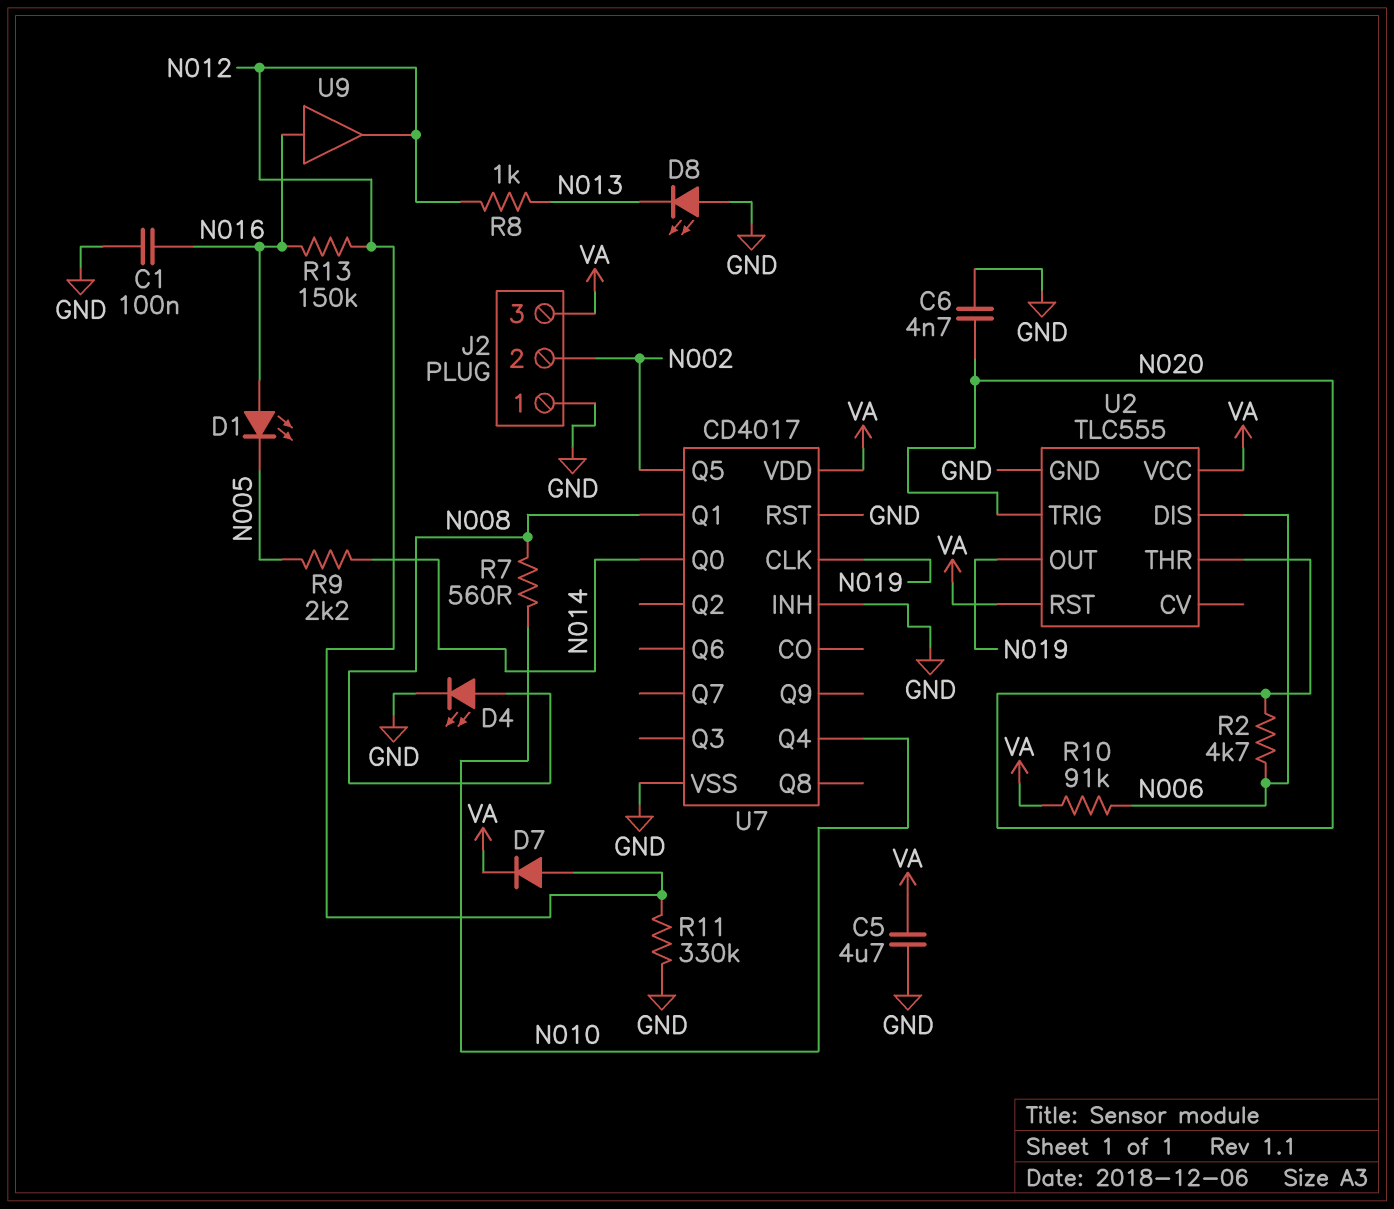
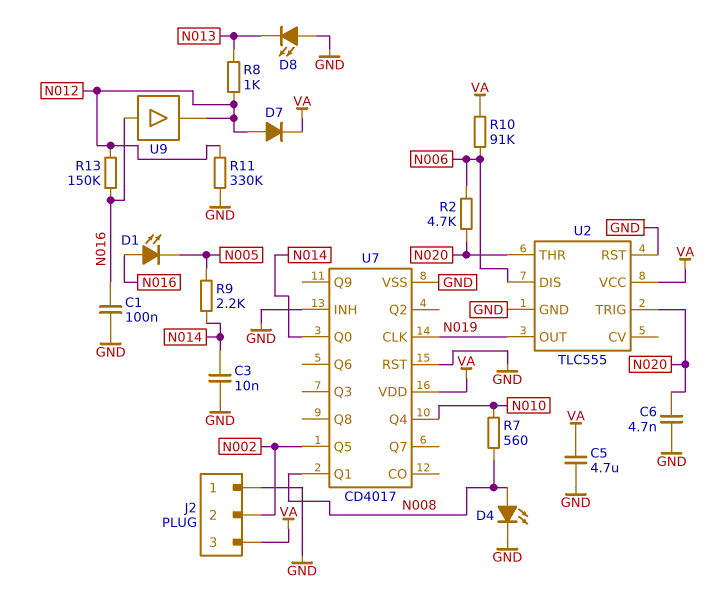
C3: none -> 10nF (GND, N014)
U2 pin RST: VA -> GND

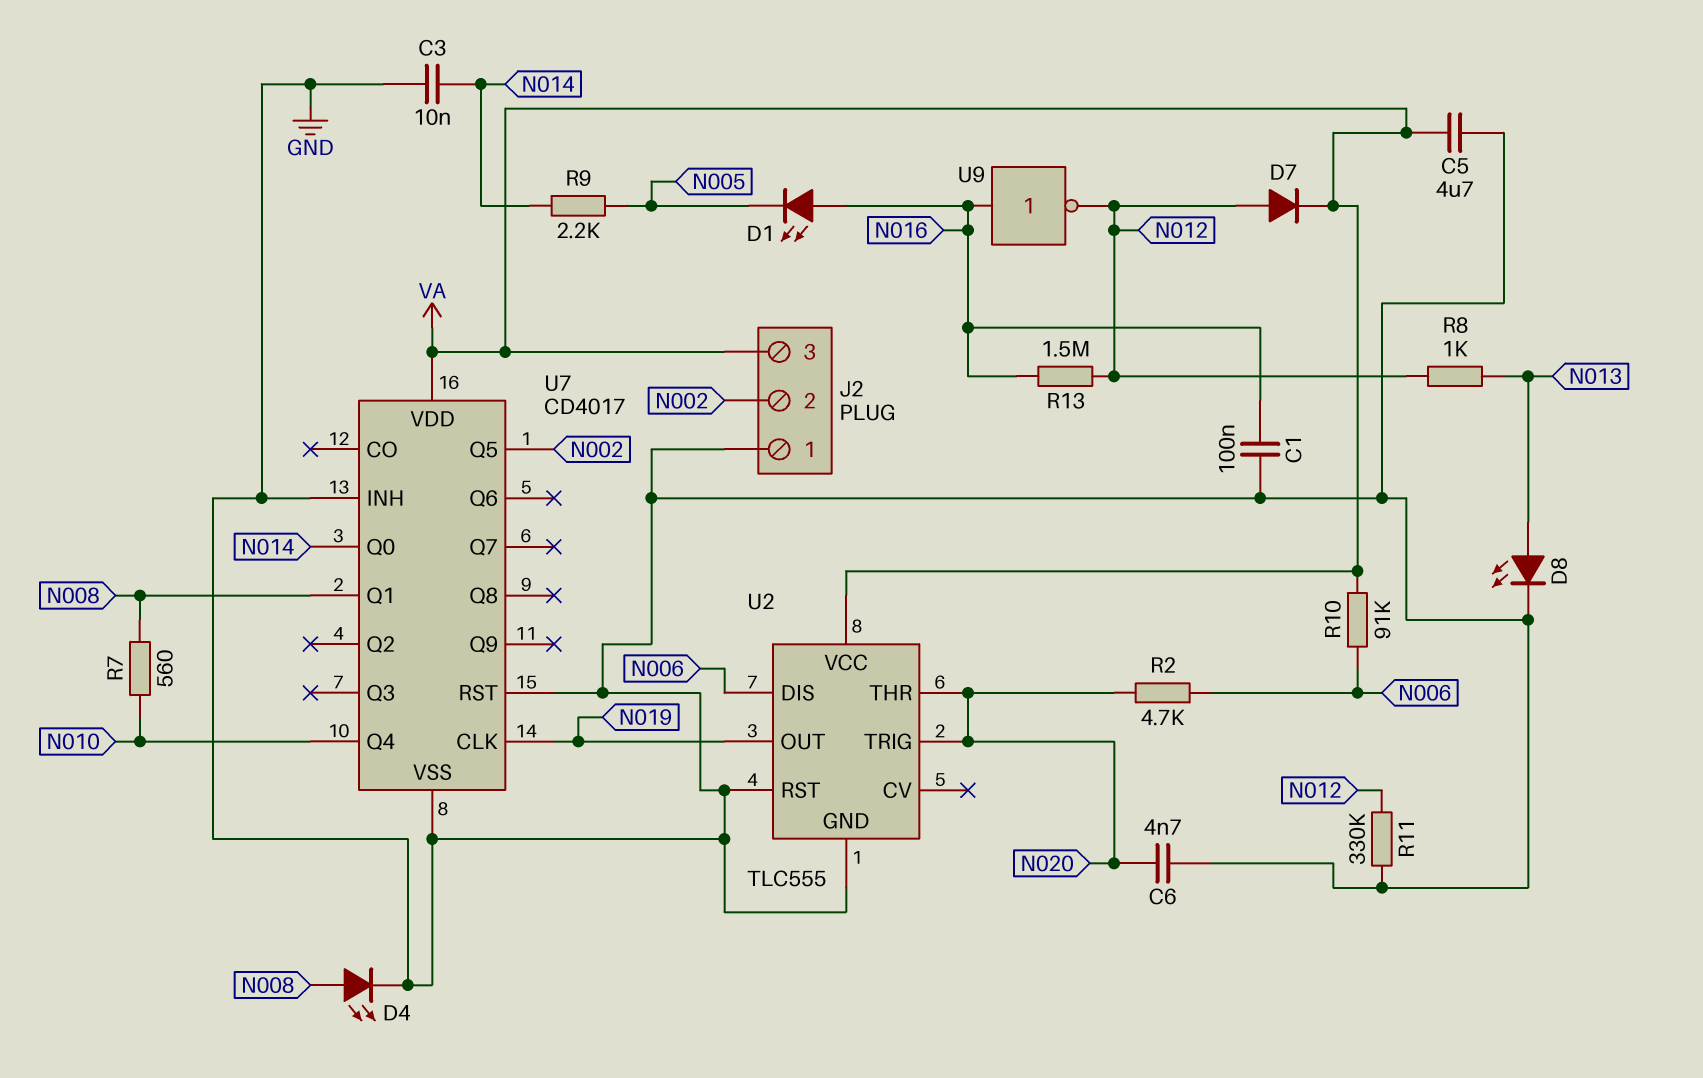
D8: LED (A GND, K N013) -> LED (A N013, K GND)
R13: 150k (N012, N016) -> 1.5M (N012, N016)
U9: buffer (in N016, out N012) -> NOT (in N016, out N012)

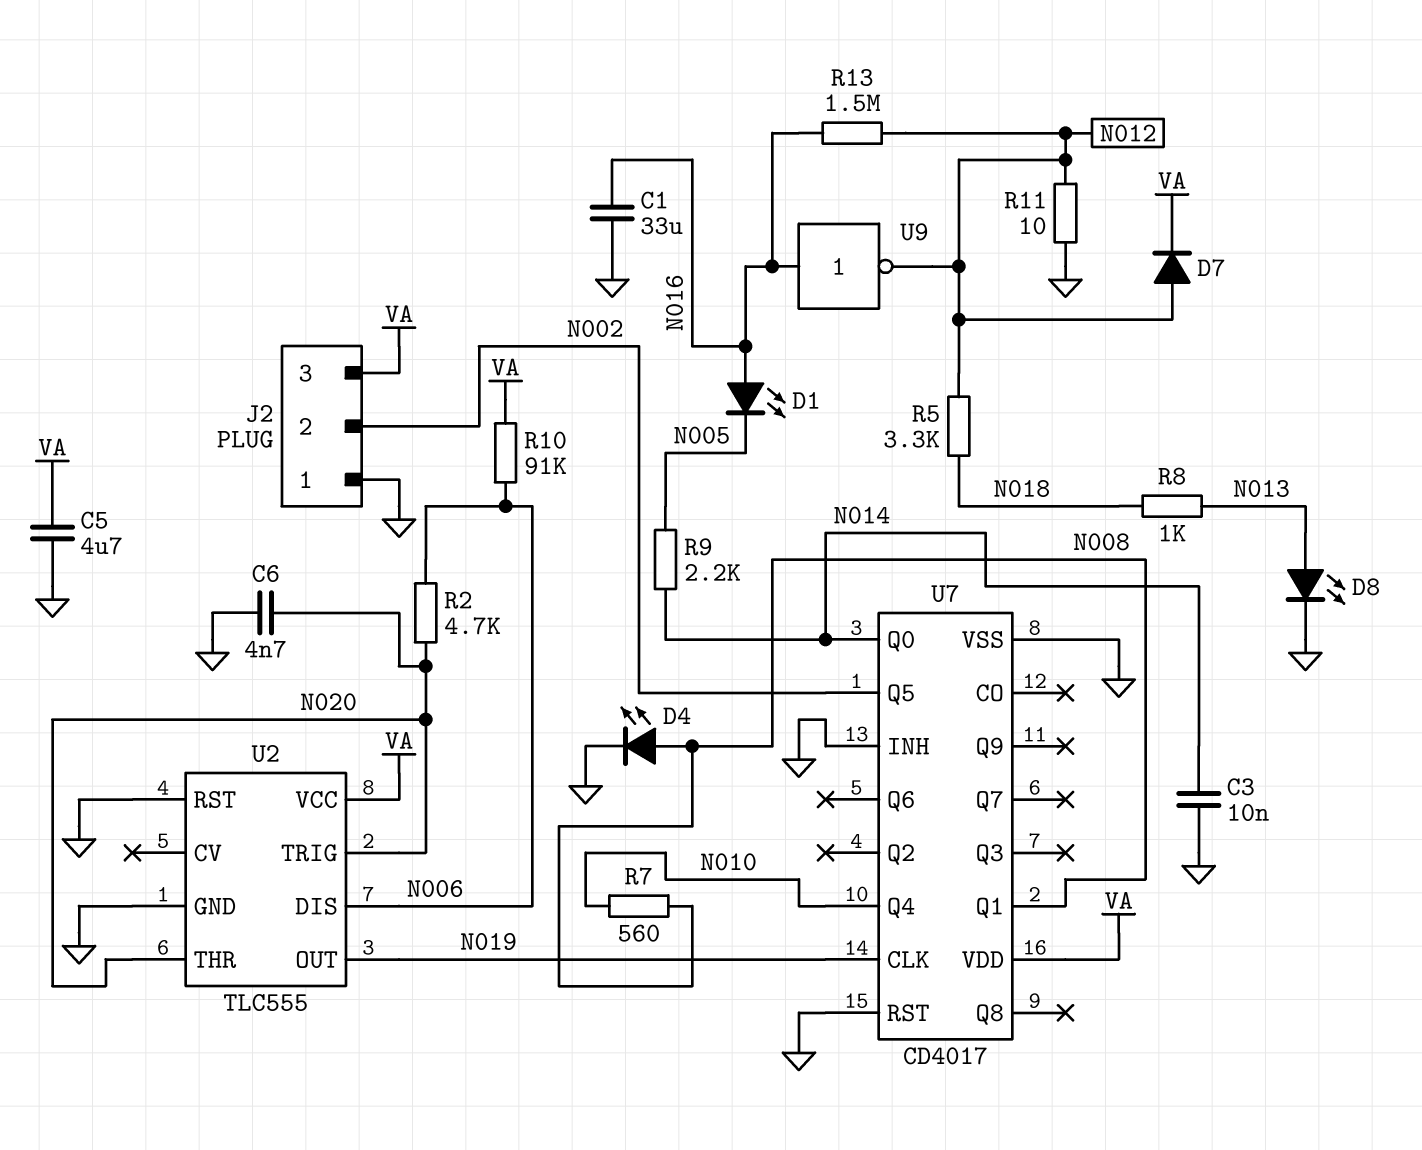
C1: 100nF (GND, N016) -> 33uF (GND, N016)
R5: none -> 3.3k (N012, N018)
R8: 1k (N012, N013) -> 1k (N013, N018)
R11: 330k (GND, N012) -> 10 (GND, N012)

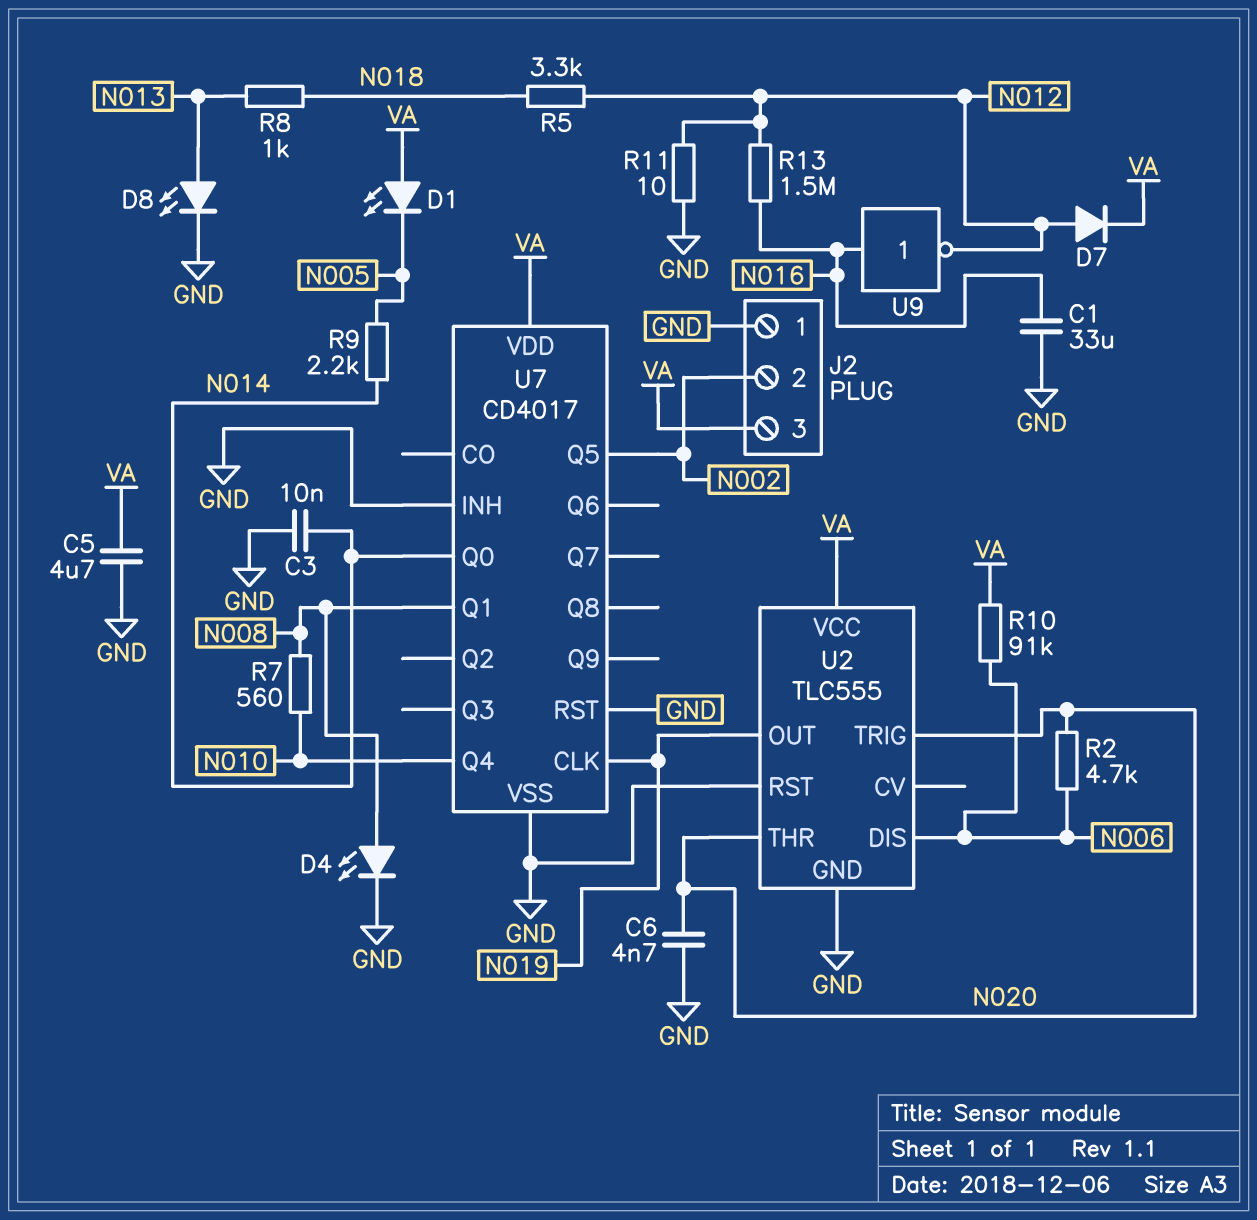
D1: LED (A N016, K N005) -> LED (A VA, K N005)

